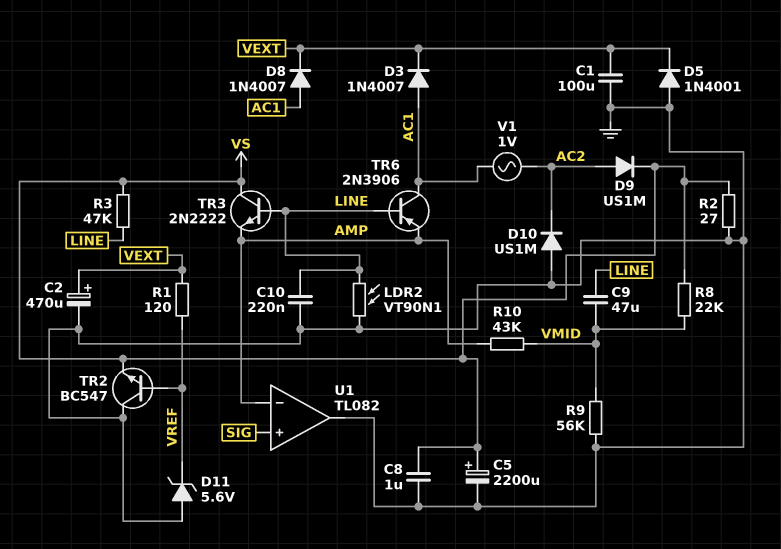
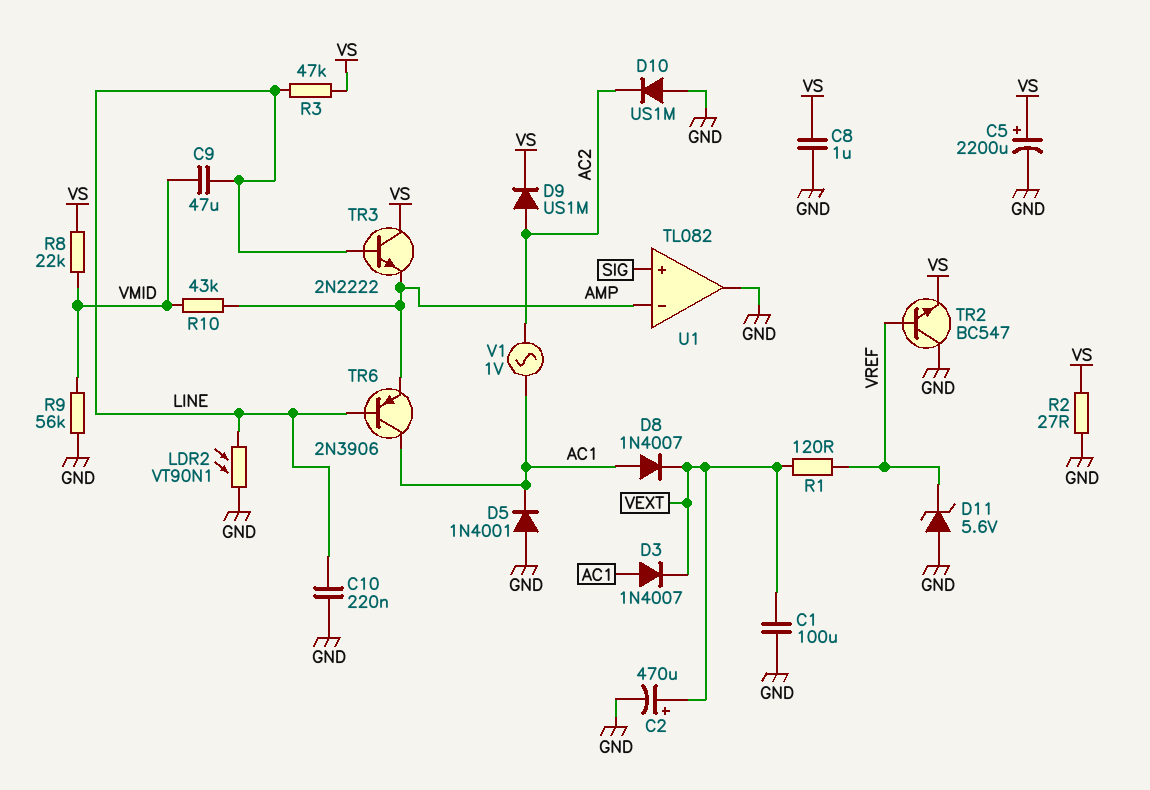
D5: diode 1N4001 (A GND, K VEXT) -> diode 1N4001 (A GND, K AC1)

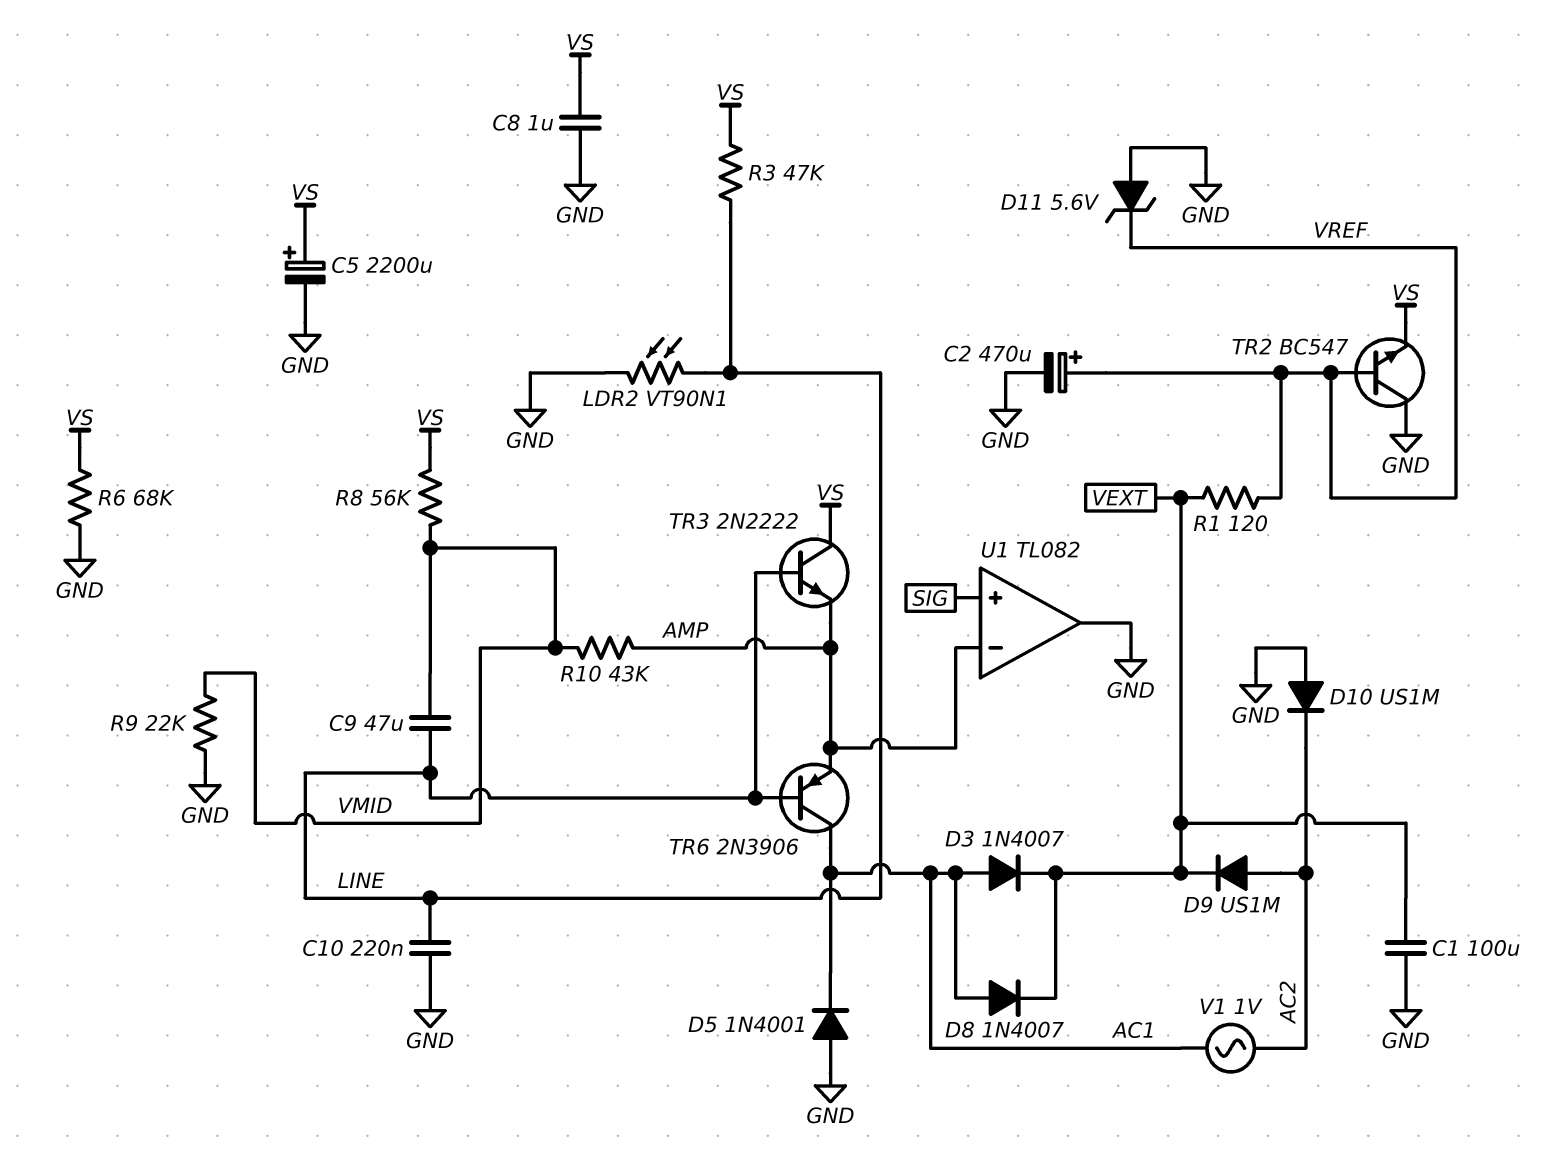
C2: 470uF (plus VEXT, minus GND) -> 470uF (plus VREF, minus GND)
D9: diode US1M (A AC2, K VS) -> diode US1M (A AC2, K VEXT)
R2: 27 (GND, VS) -> none
R6: none -> 68k (GND, VS)
R8: 22k (VMID, VS) -> 56k (VMID, VS)
R9: 56k (GND, VMID) -> 22k (GND, VMID)

